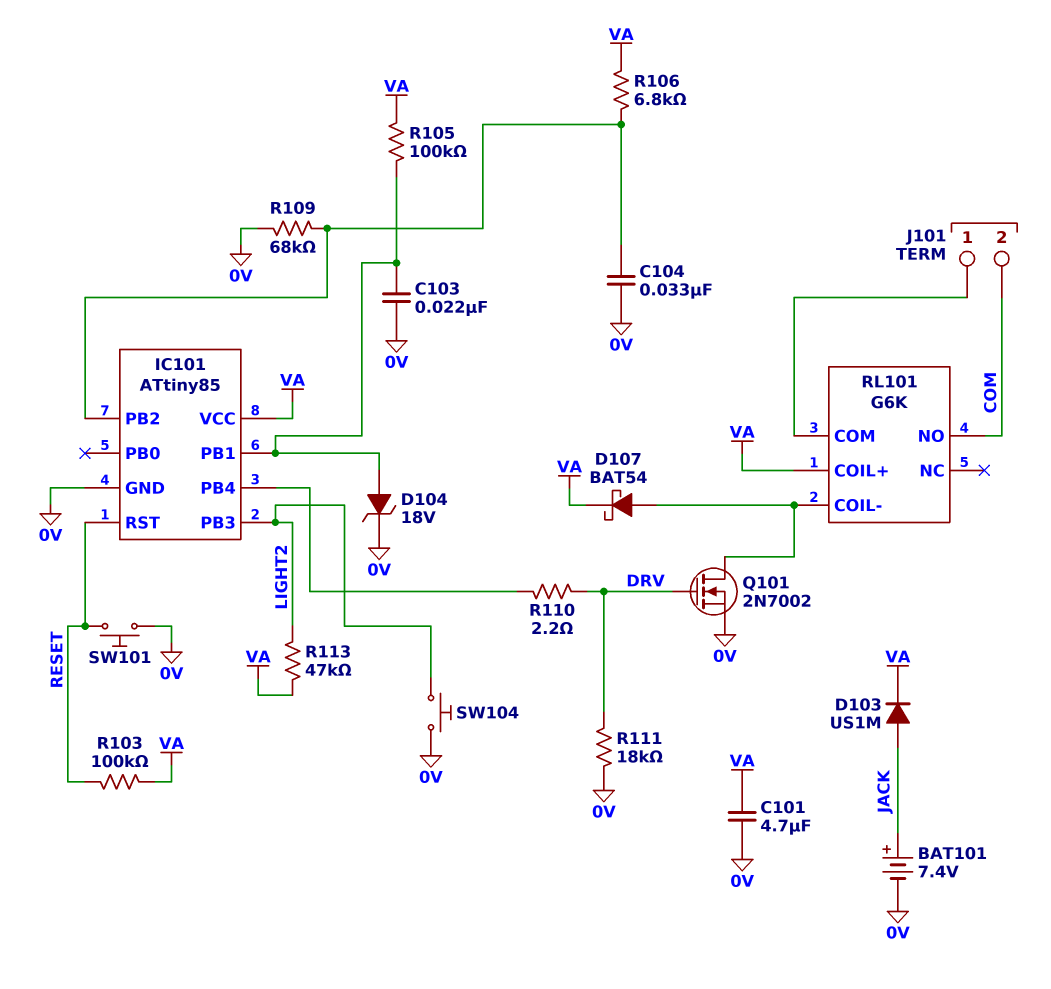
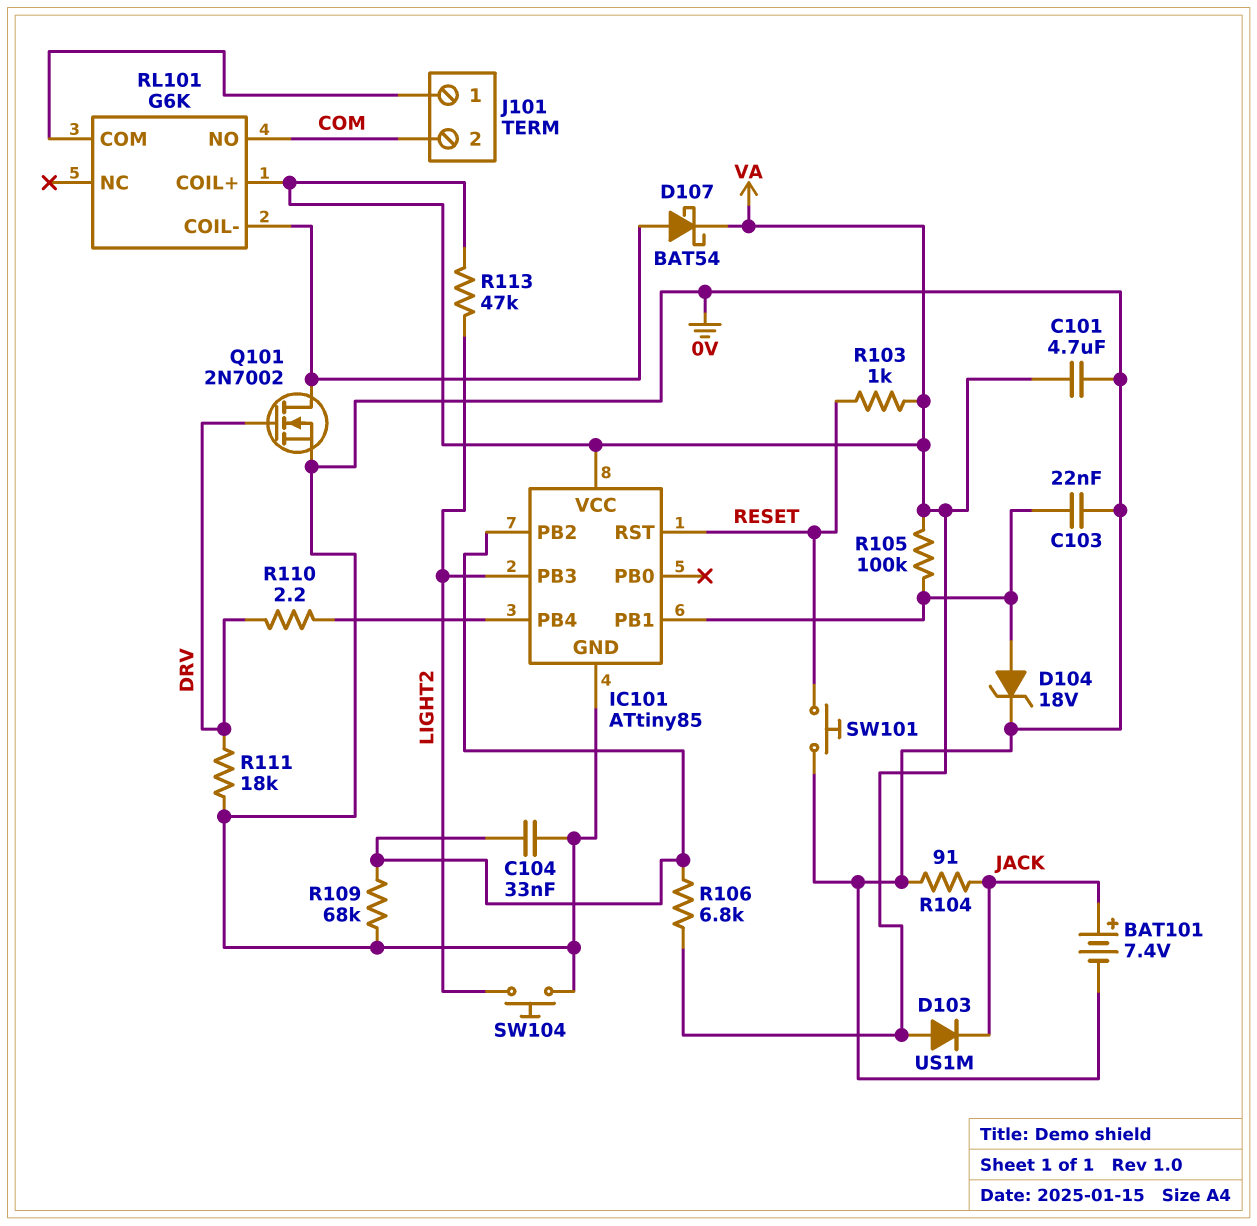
D103: diode US1M (A JACK, K VA) -> diode US1M (A VA, K JACK)
R103: 100k (RESET, VA) -> 1k (RESET, VA)
R104: none -> 91 (0V, JACK)

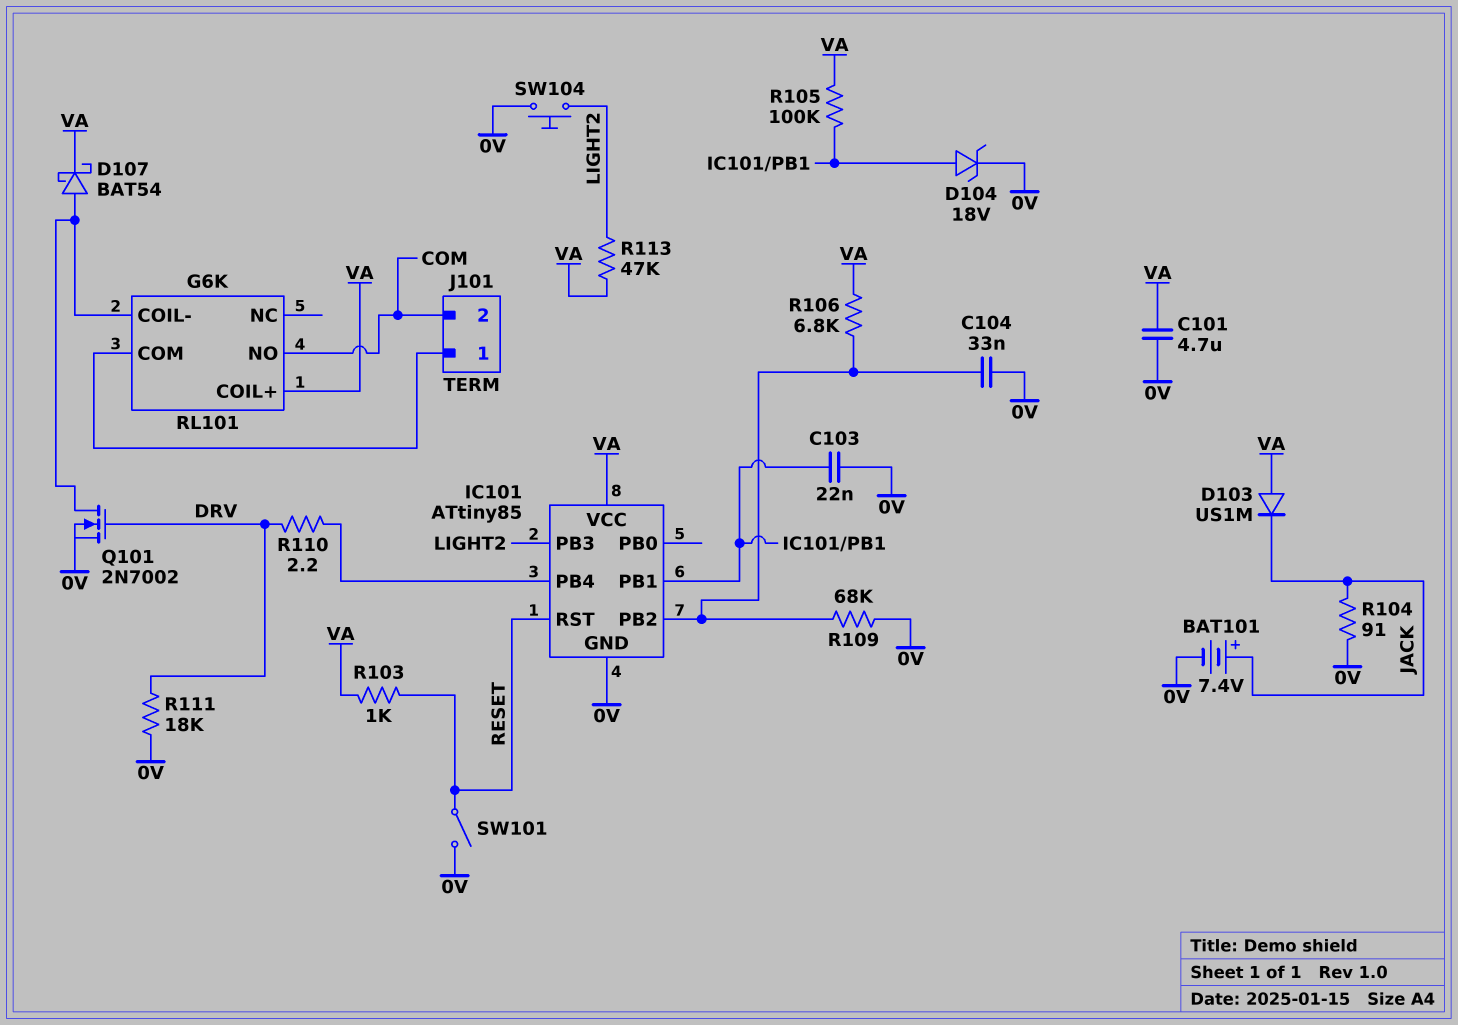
SW101: button (0V, RESET) -> switch (0V, RESET)

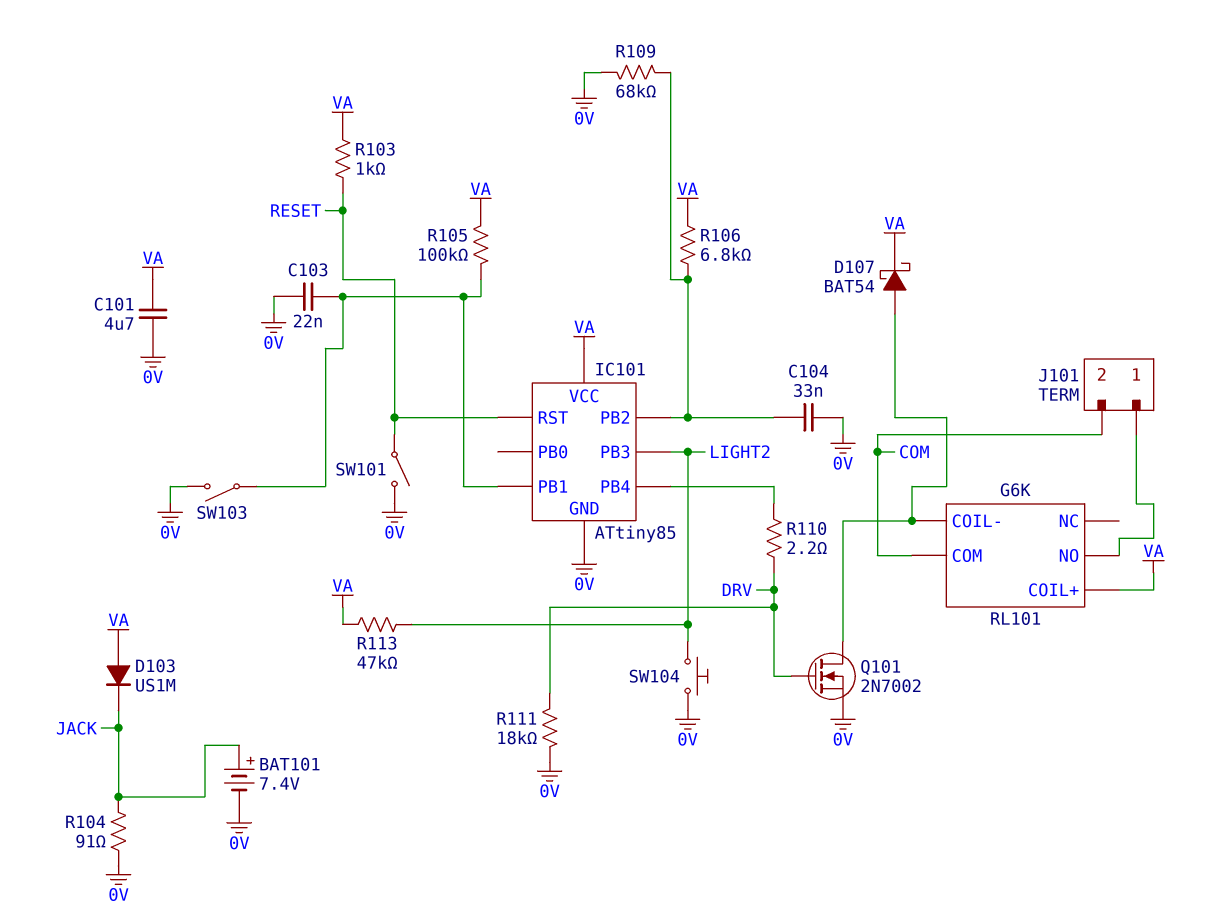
D104: zener 18V (A IC101/PB1, K 0V) -> none
RL101 pin COM: J101/1 -> COM
RL101 pin NO: COM -> J101/1
SW103: none -> switch (0V, IC101/PB1)

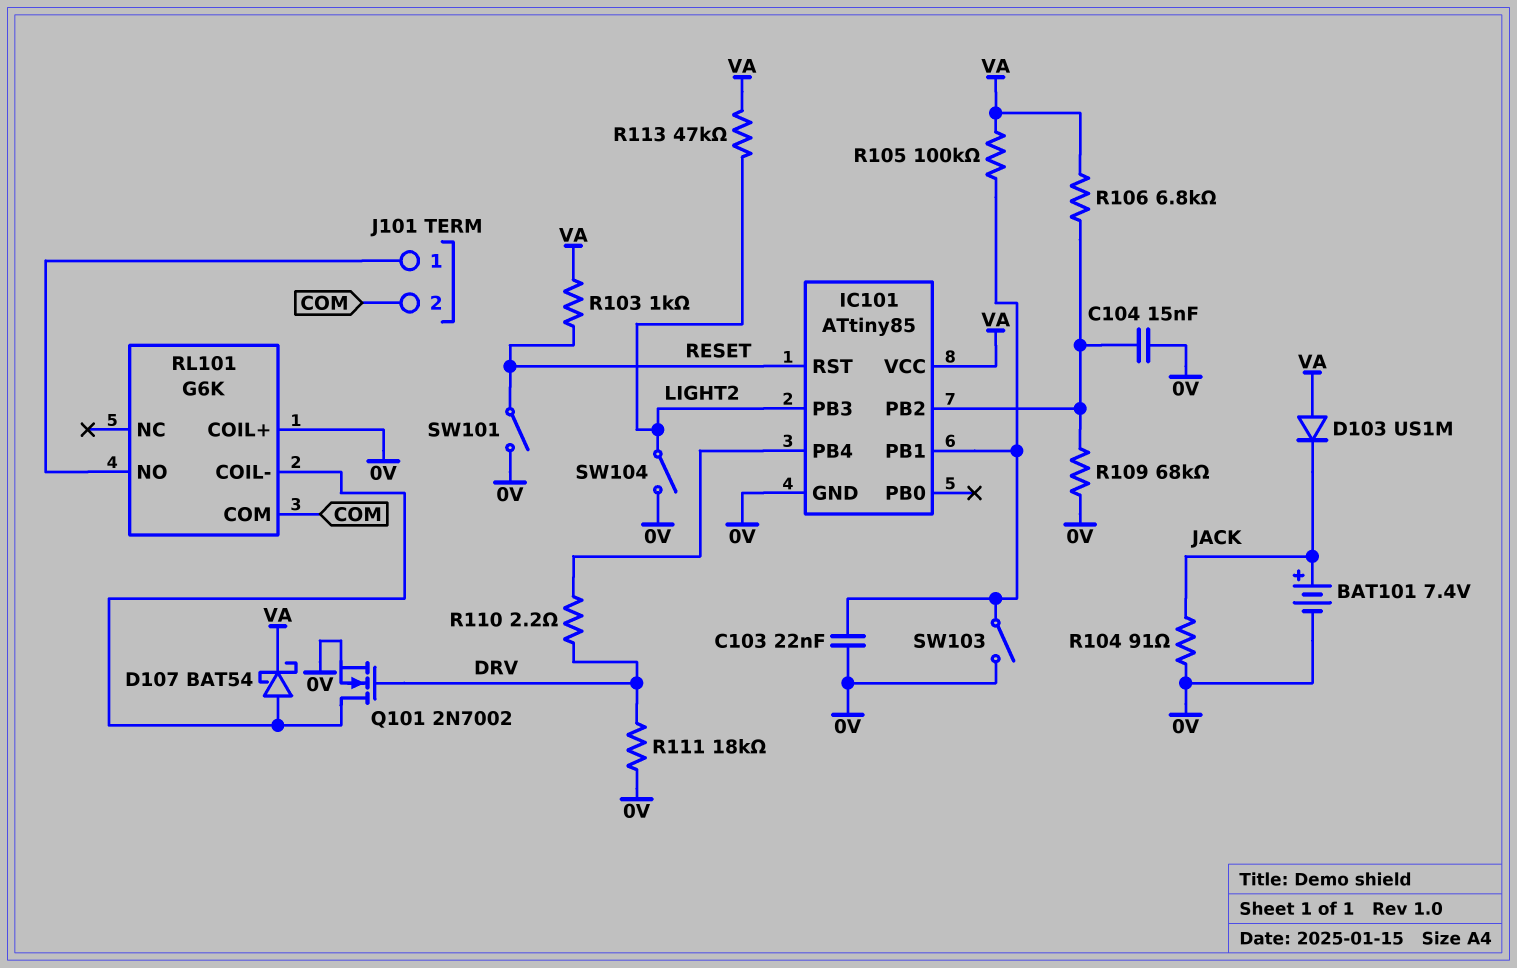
C101: 4.7uF (0V, VA) -> none
C104: 33nF (0V, IC101/PB2) -> 15nF (0V, IC101/PB2)
RL101 pin COIL+: VA -> 0V
SW104: button (0V, LIGHT2) -> switch (0V, LIGHT2)

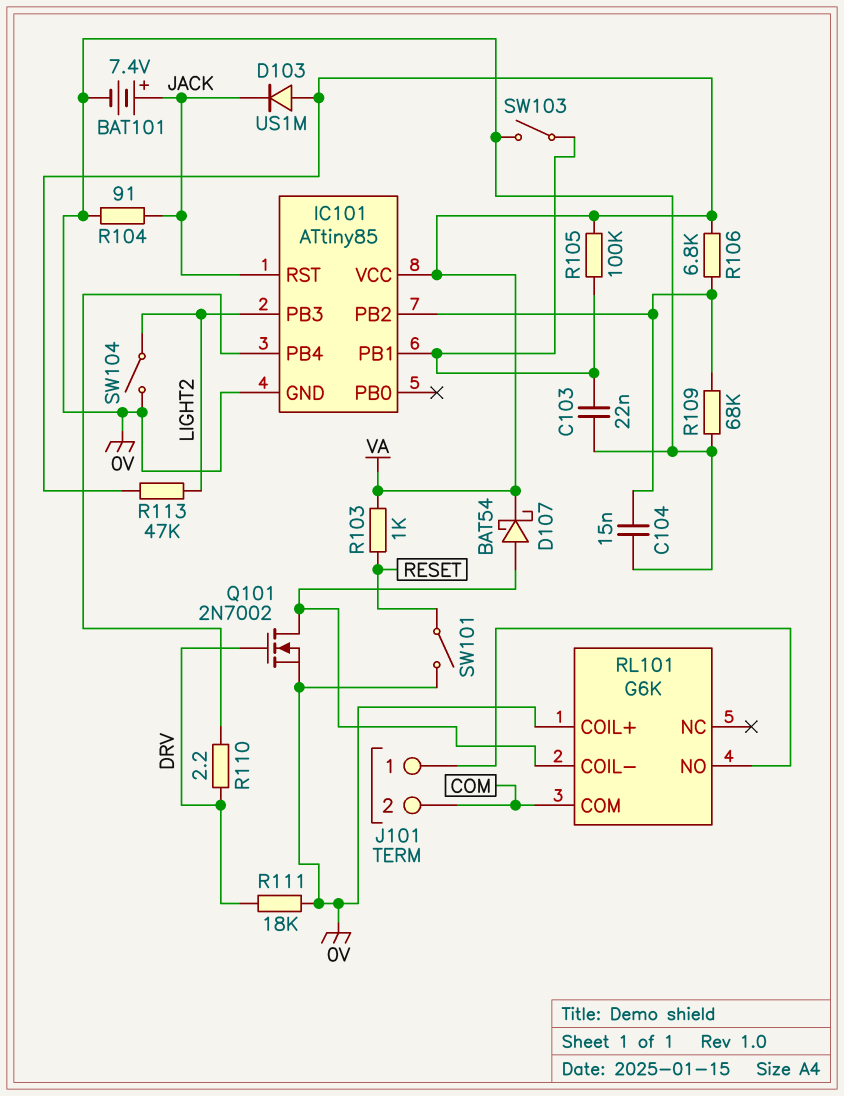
IC101 pin RST: RESET -> JACK

